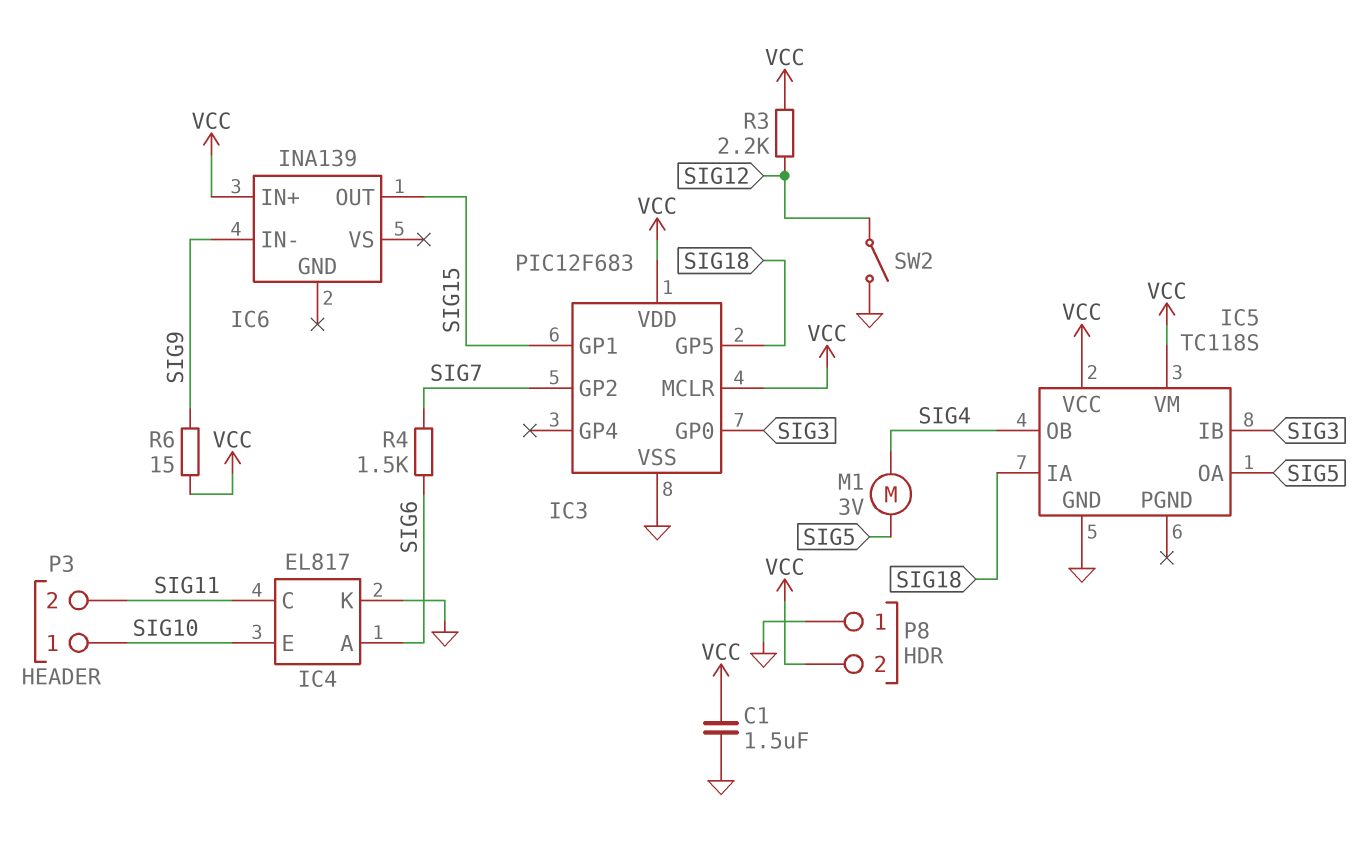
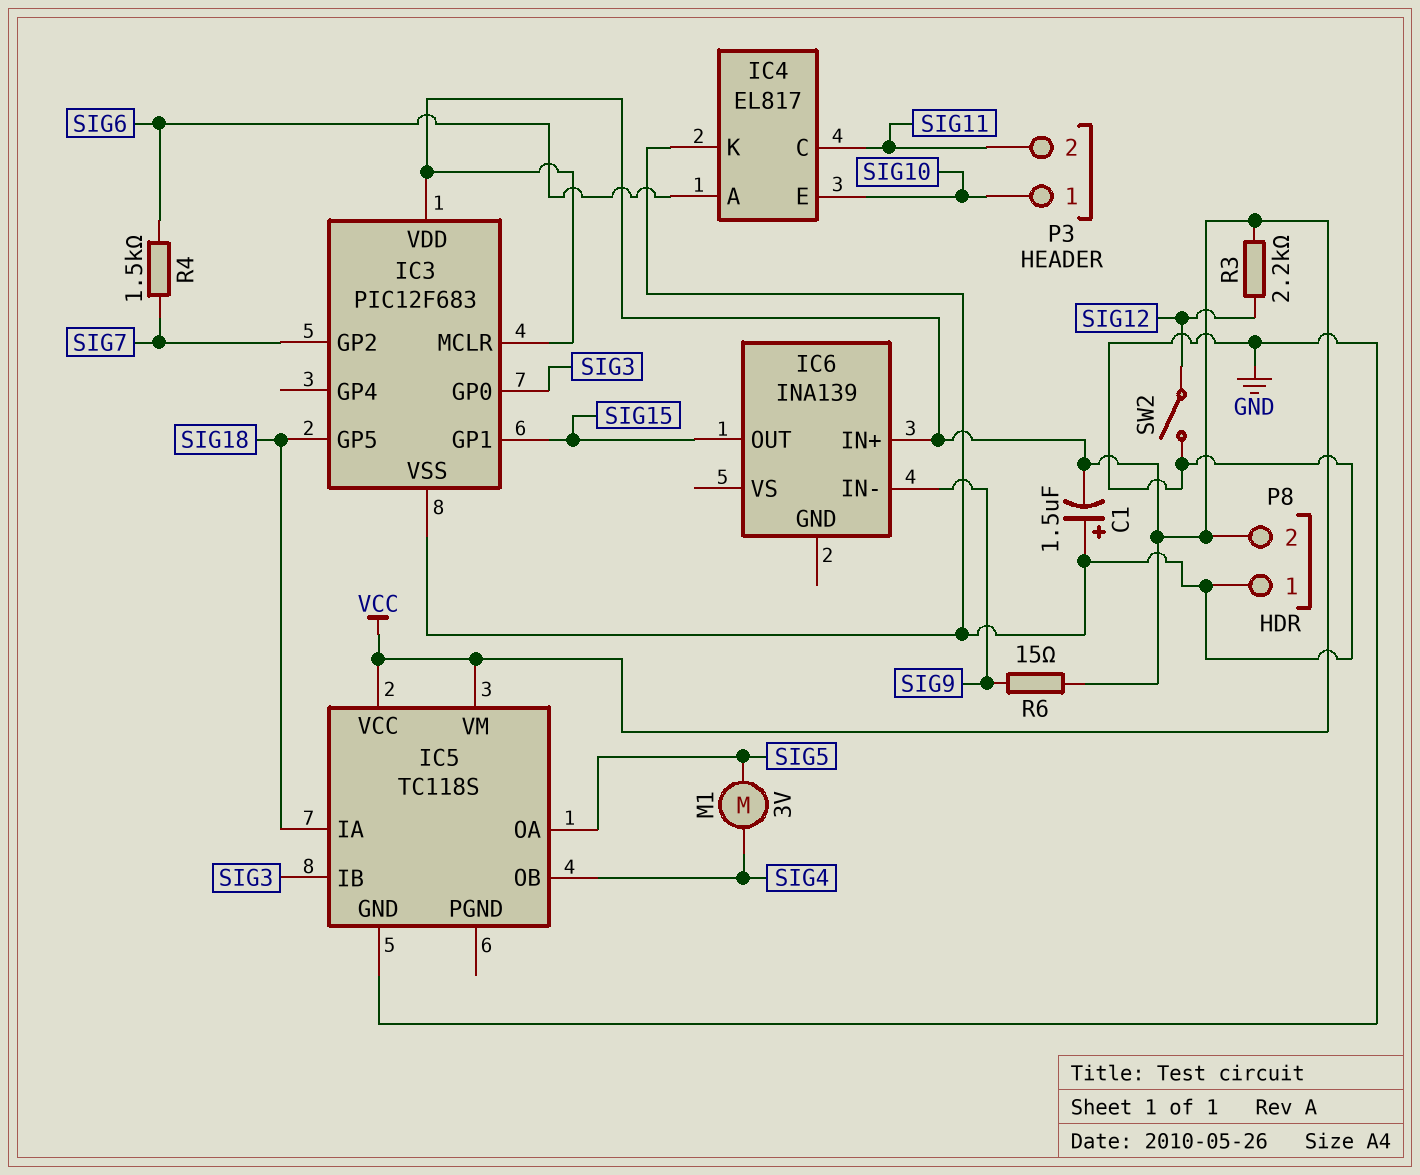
C1: 1.5uF (GND, VCC) -> 1.5uF (plus GND, minus VCC)

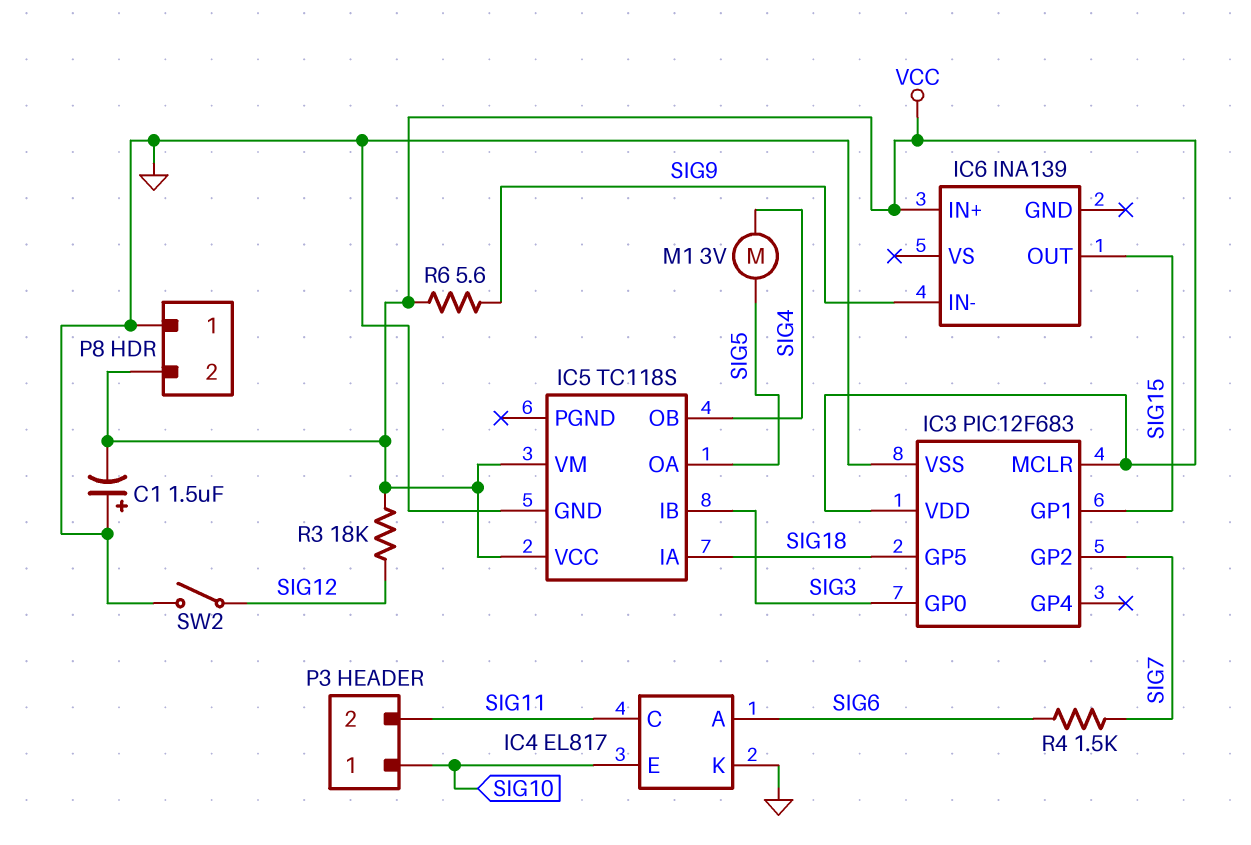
R3: 2.2k (SIG12, VCC) -> 18k (SIG12, VCC)
R6: 15 (SIG9, VCC) -> 5.6 (SIG9, VCC)

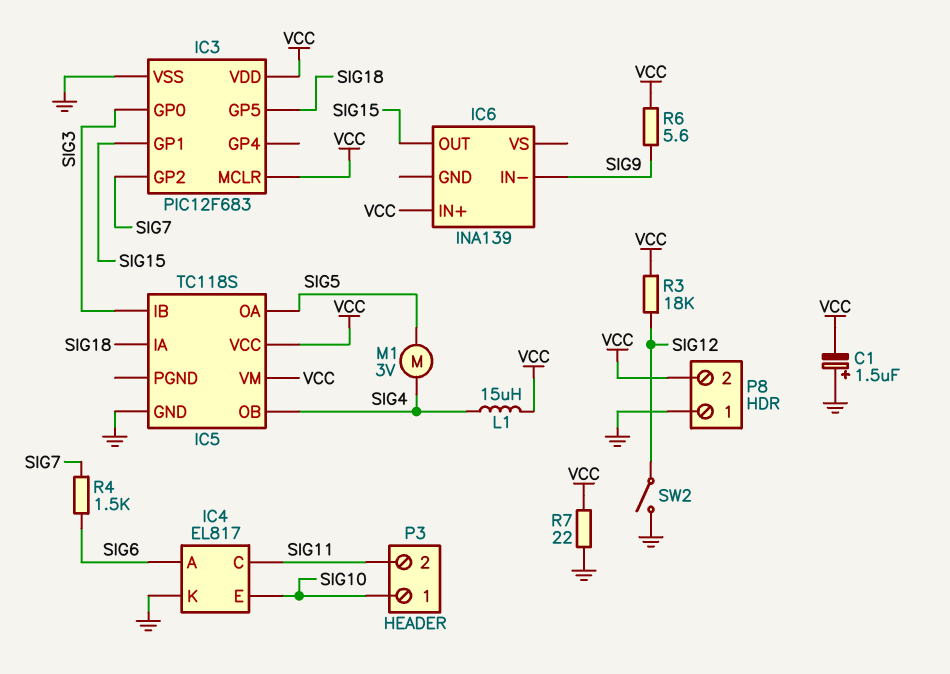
L1: none -> 15uH (SIG4, VCC)
R7: none -> 22 (GND, VCC)

